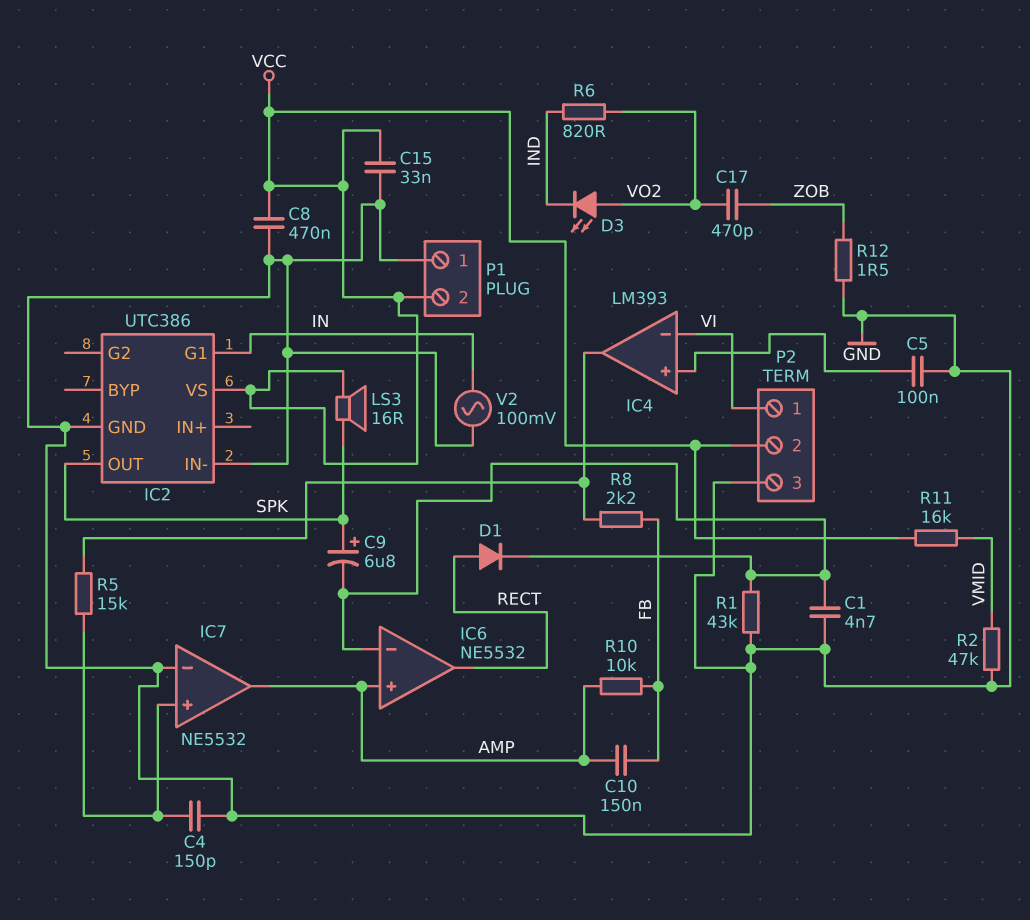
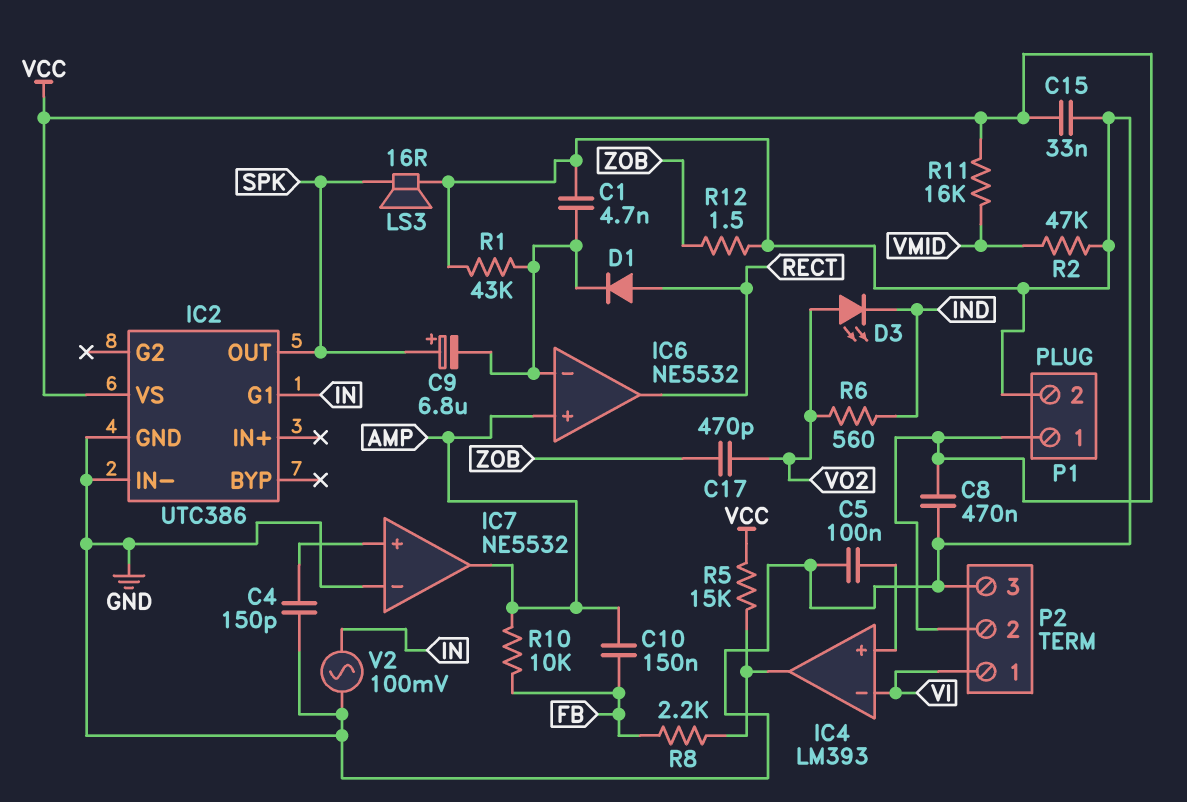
LS3: speaker 16R (SPK, VCC) -> speaker 16R (GND, SPK)
P1 pin 1: GND -> VCC
P1 pin 2: VCC -> GND
R5: 15k (IC4/out, IC7/in+) -> 15k (IC4/out, VCC)
R6: 820 (IND, VO2) -> 560 (IND, VO2)

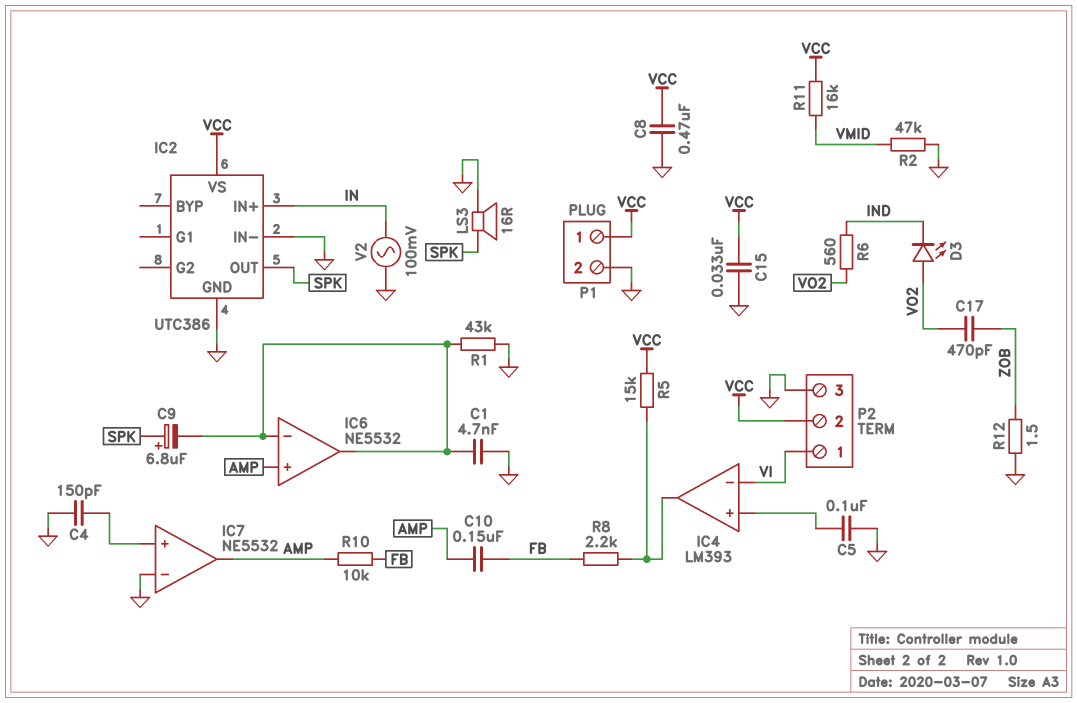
D1: diode (A RECT, K IC6/in-) -> none
IC2 pin G1: IN -> none
IC2 pin IN+: none -> IN
IC6 pin out: RECT -> IC6/in-

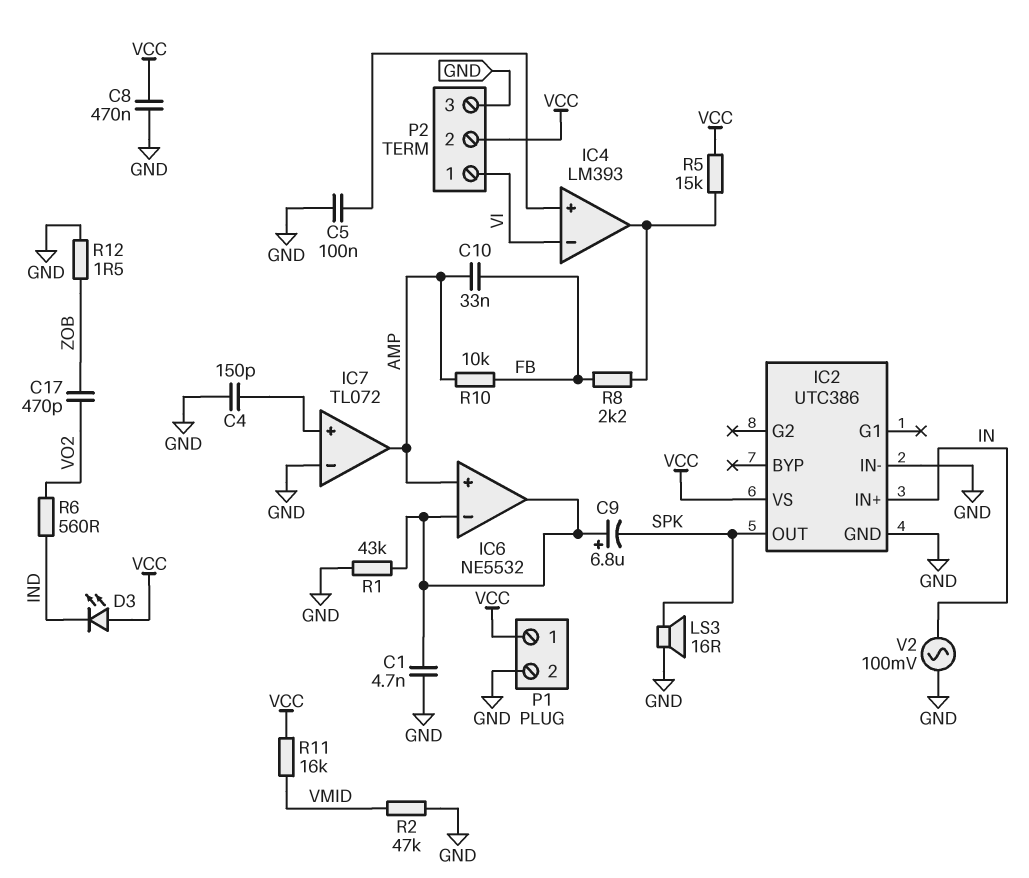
C9: 6.8uF (plus SPK, minus IC6/in-) -> 6.8uF (plus IC6/in-, minus SPK)
C10: 150nF (AMP, FB) -> 33nF (AMP, FB)
C15: 33nF (GND, VCC) -> none
D3: LED (A VO2, K IND) -> LED (A VCC, K IND)
IC7: NE5532 -> TL072

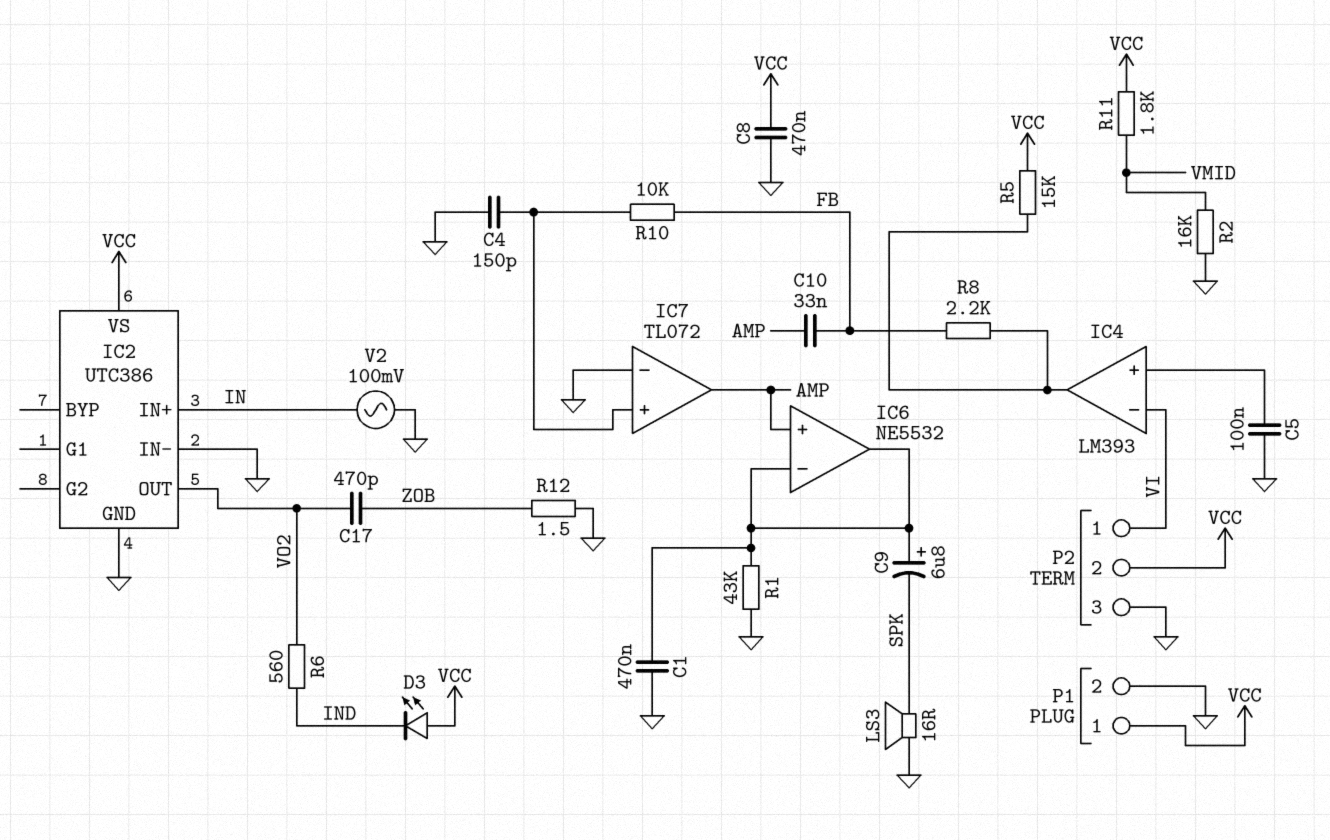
C1: 4.7nF (GND, IC6/in-) -> 470nF (GND, IC6/in-)
IC2 pin OUT: SPK -> VO2
R2: 47k (GND, VMID) -> 16k (GND, VMID)
R10: 10k (AMP, FB) -> 10k (FB, IC7/in+)
R11: 16k (VCC, VMID) -> 1.8k (VCC, VMID)

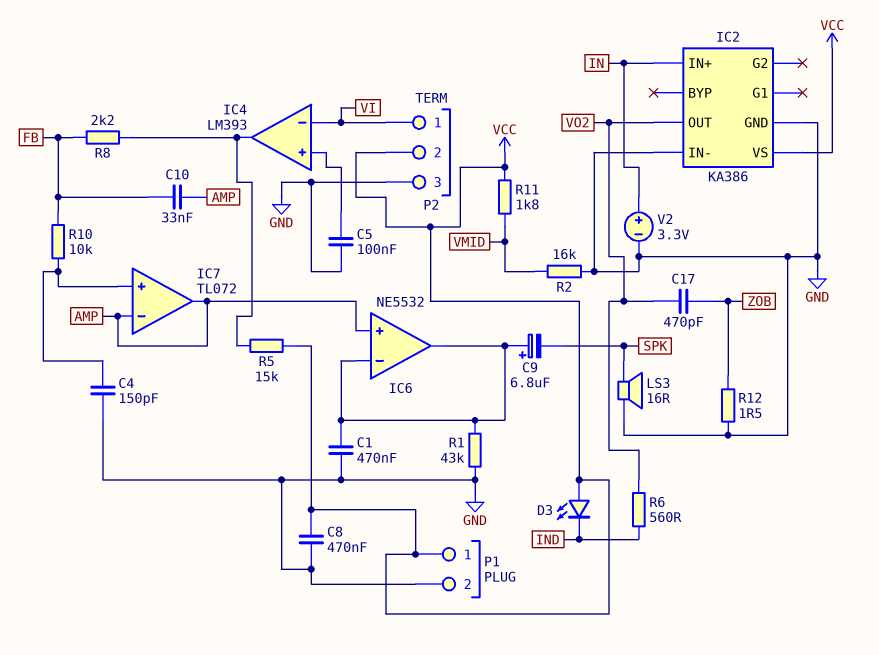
IC2: UTC386 -> KA386
IC7 pin in-: GND -> AMP
V2: AC 100mV (GND, IN) -> 3.3V (plus IN, minus GND)

